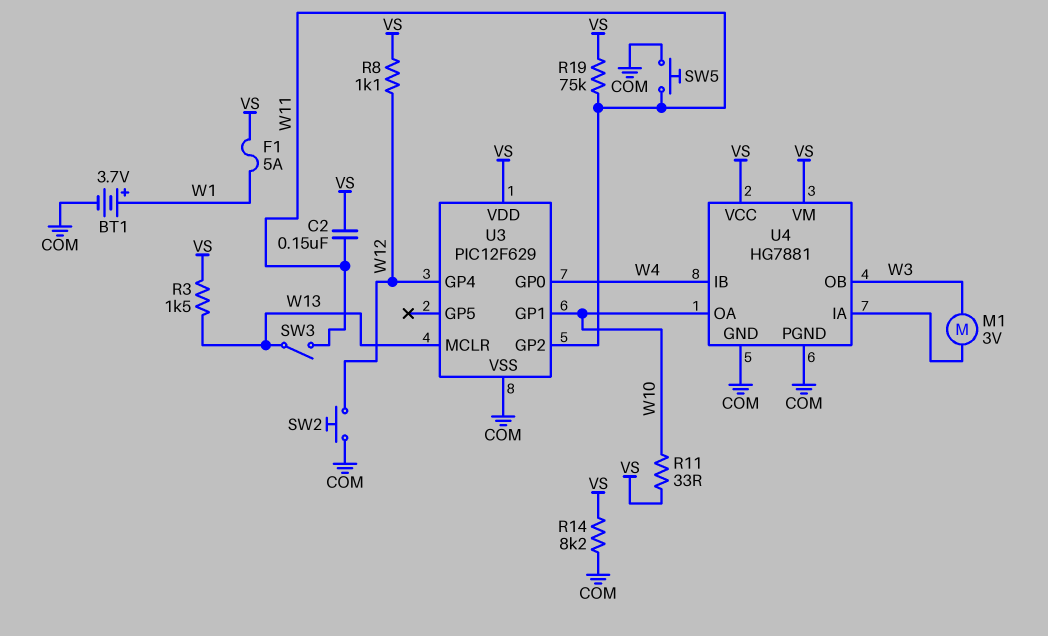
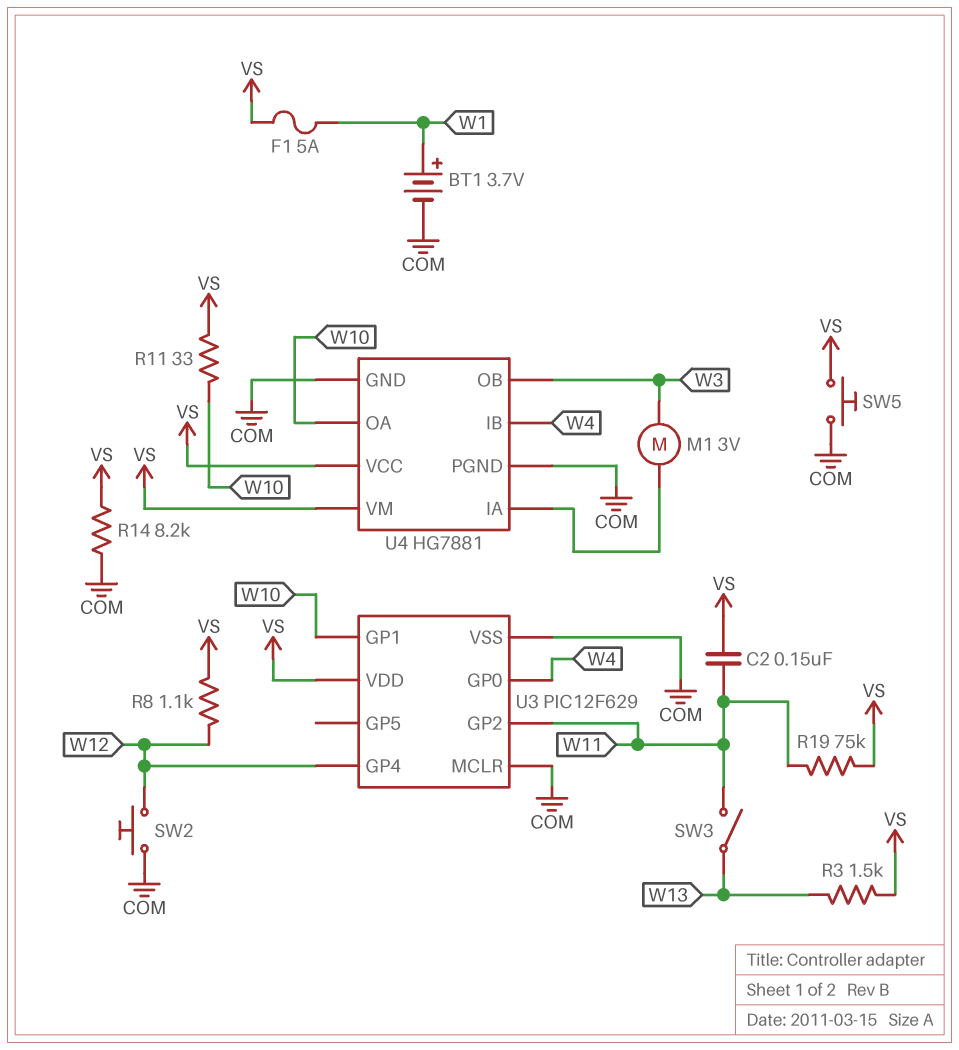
SW5: button (COM, W11) -> button (COM, VS)
U3 pin MCLR: W13 -> COM

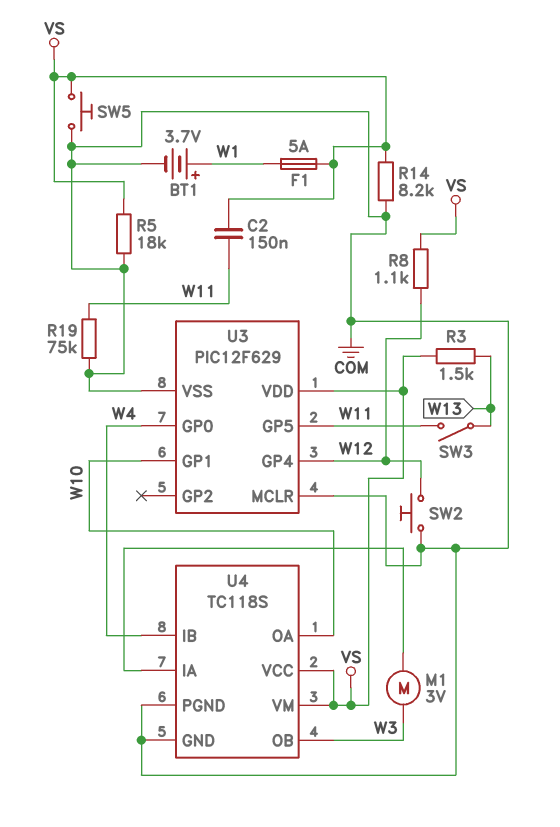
R5: none -> 18k (COM, VS)
R11: 33 (VS, W10) -> none
R19: 75k (VS, W11) -> 75k (COM, W11)
U3 pin GP2: W11 -> none
U3 pin GP5: none -> W11
U4: HG7881 -> TC118S

